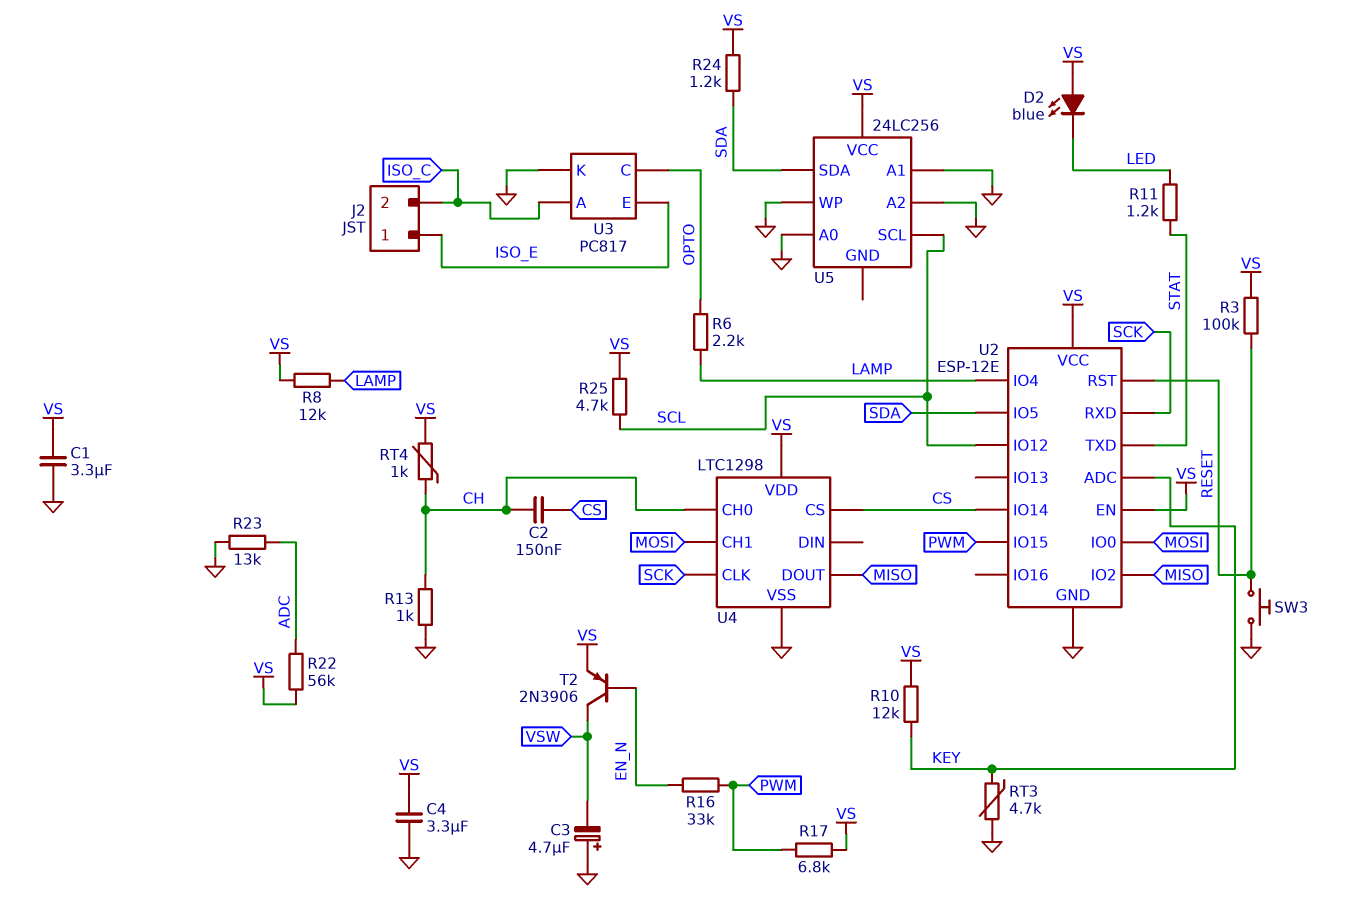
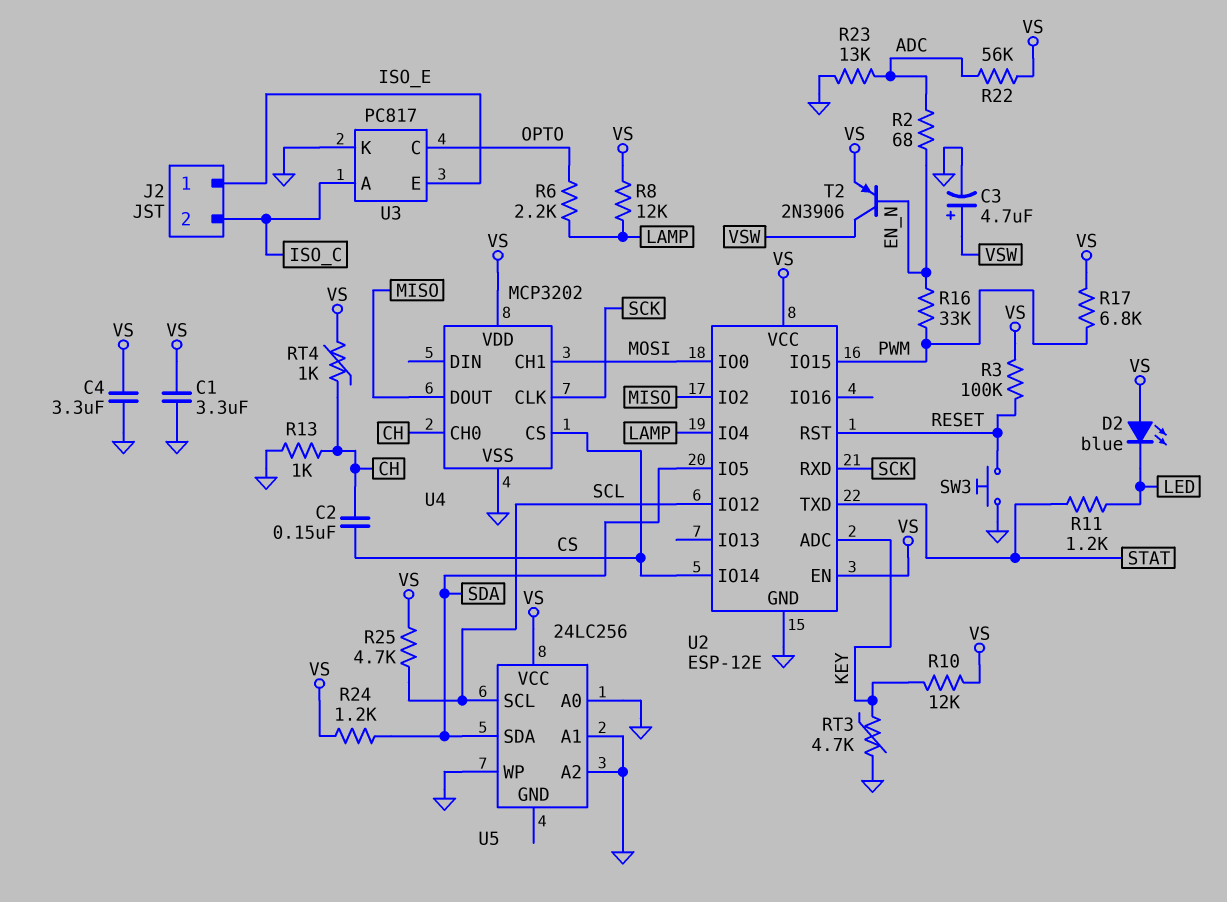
C3: 4.7uF (plus GND, minus VSW) -> 4.7uF (plus VSW, minus GND)
R2: none -> 68 (ADC, EN_N)
U4: LTC1298 -> MCP3202

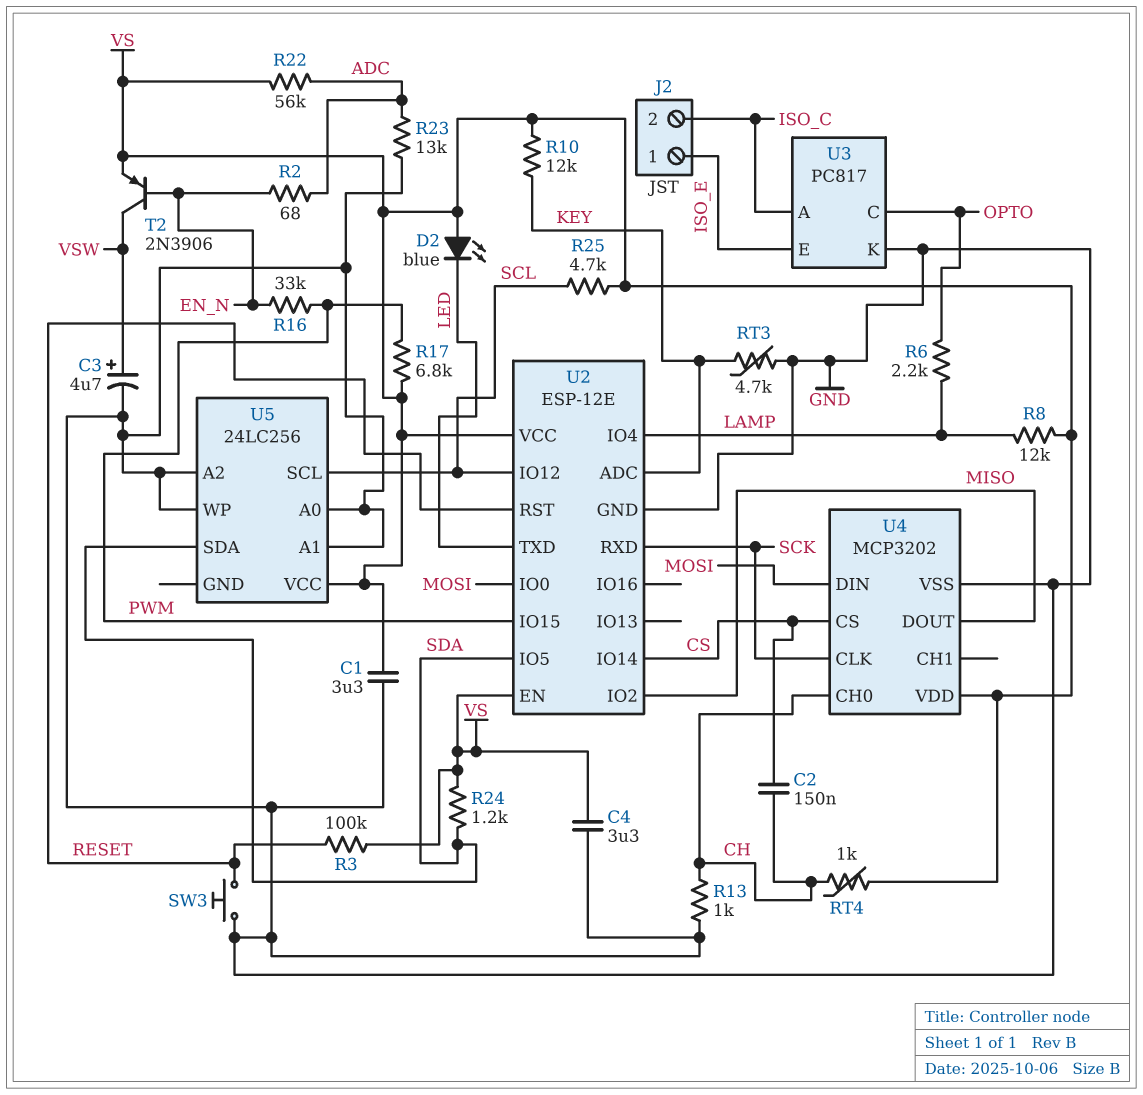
R11: 1.2k (LED, STAT) -> none
U2 pin TXD: STAT -> LED
U4 pin CH1: MOSI -> none
U4 pin DIN: none -> MOSI

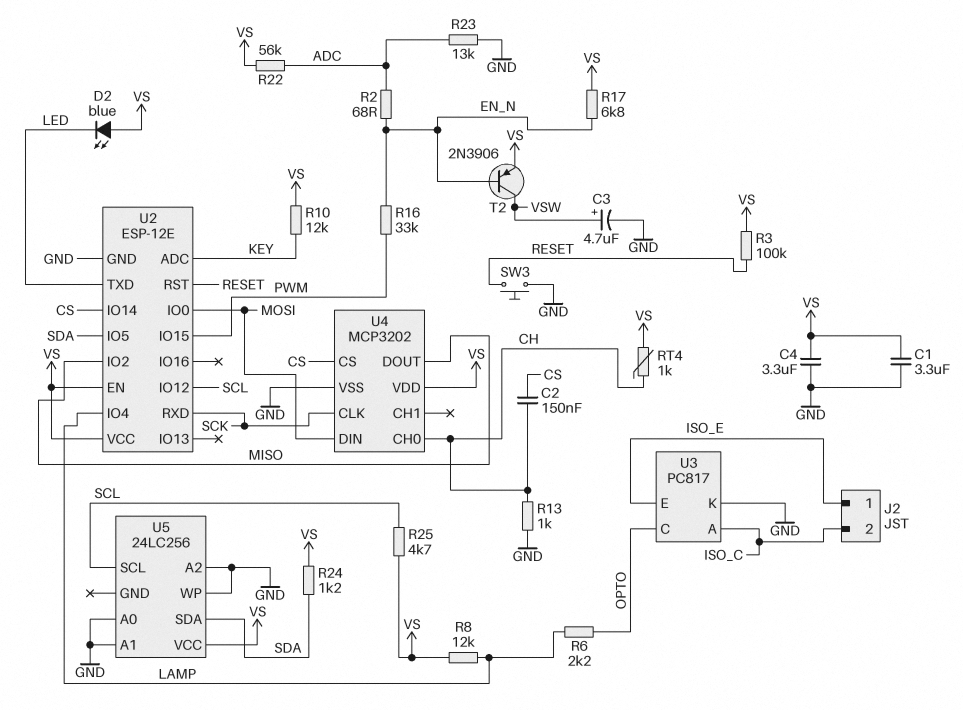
R17: 6.8k (PWM, VS) -> 6.8k (EN_N, VS)
RT3: 4.7k (GND, KEY) -> none

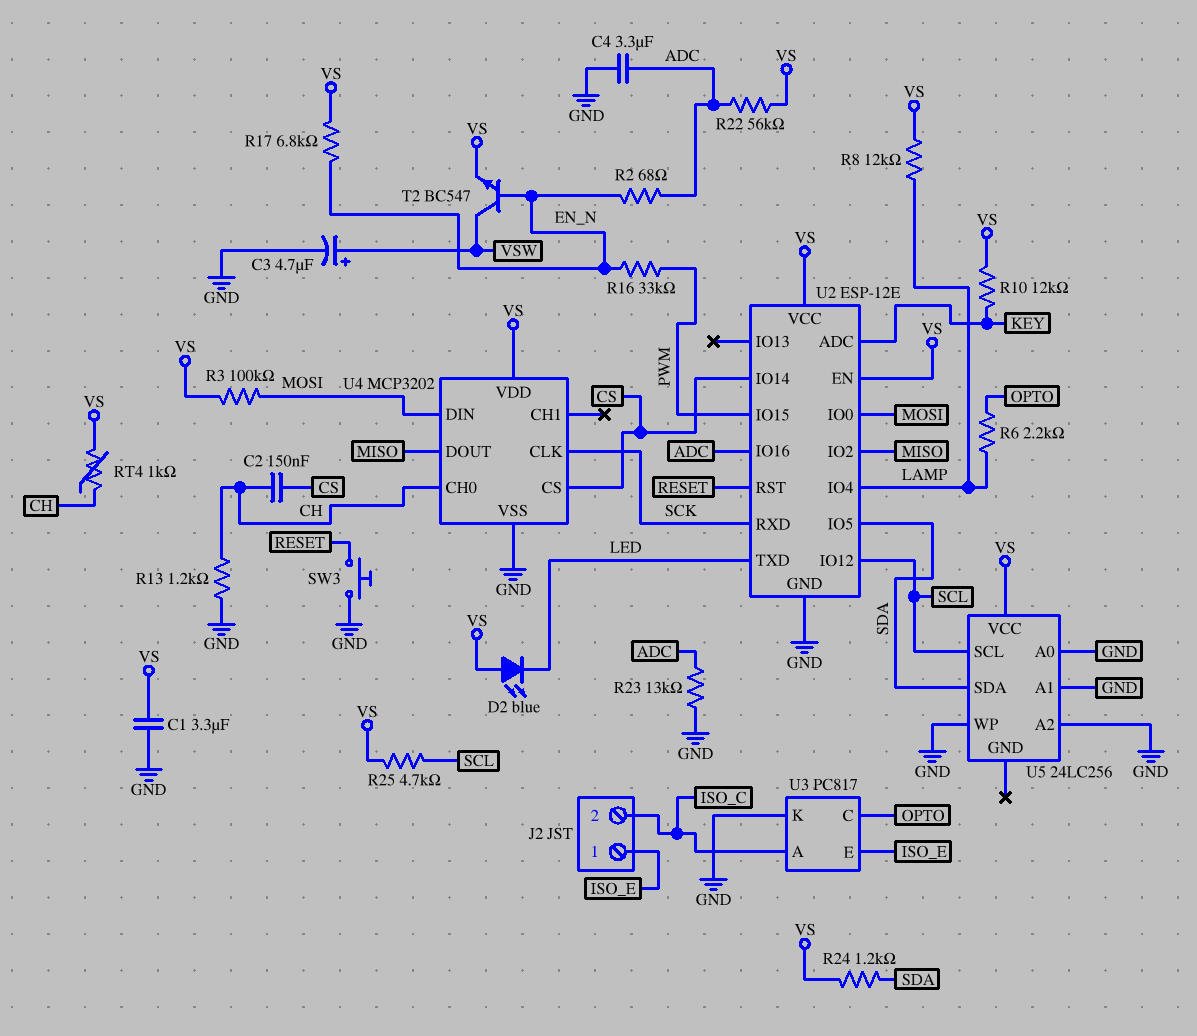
C4: 3.3uF (GND, VS) -> 3.3uF (ADC, GND)
R3: 100k (RESET, VS) -> 100k (MOSI, VS)
R13: 1k (CH, GND) -> 1.2k (CH, GND)
T2: PNP 2N3906 (B EN_N, C VSW, E VS) -> NPN BC547 (B EN_N, C VSW, E VS)
U2 pin IO16: none -> ADC

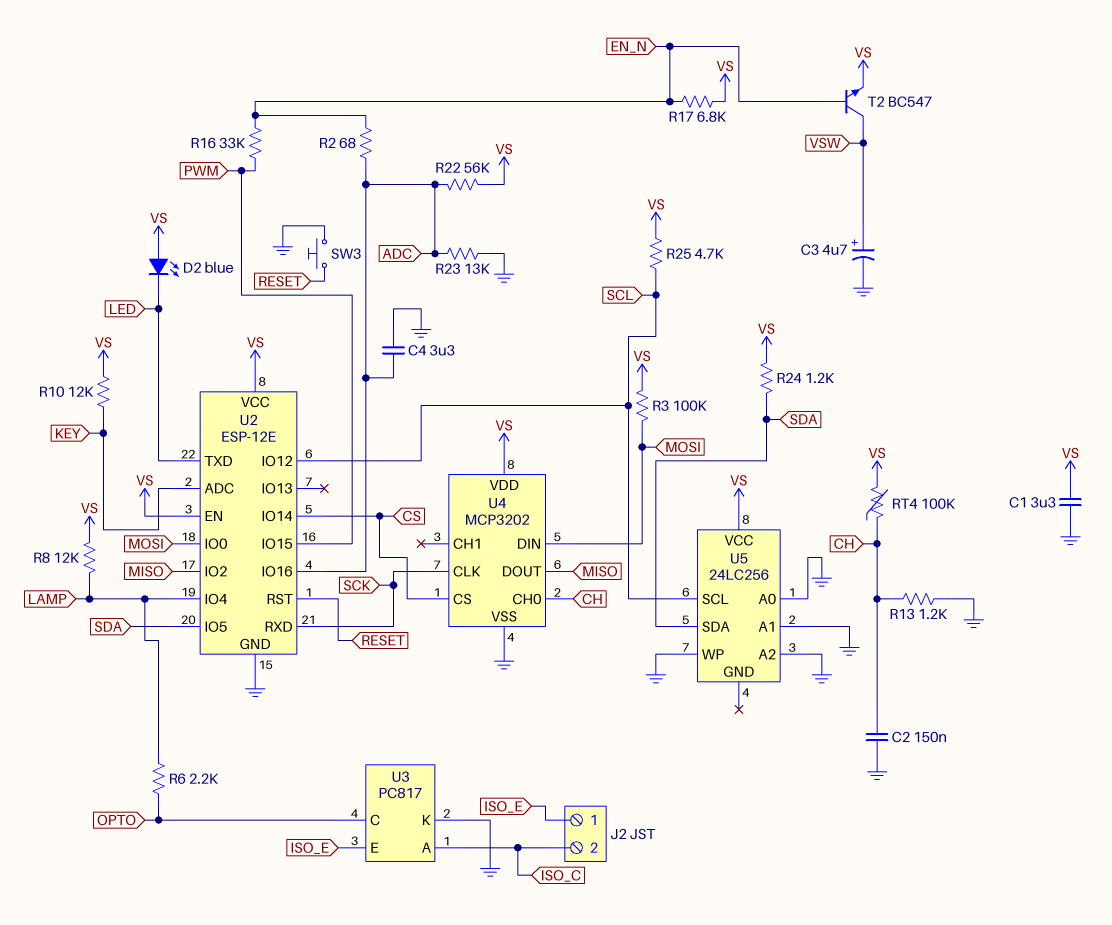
C2: 150nF (CH, CS) -> 150nF (CH, GND)
RT4: 1k (CH, VS) -> 100k (CH, VS)

